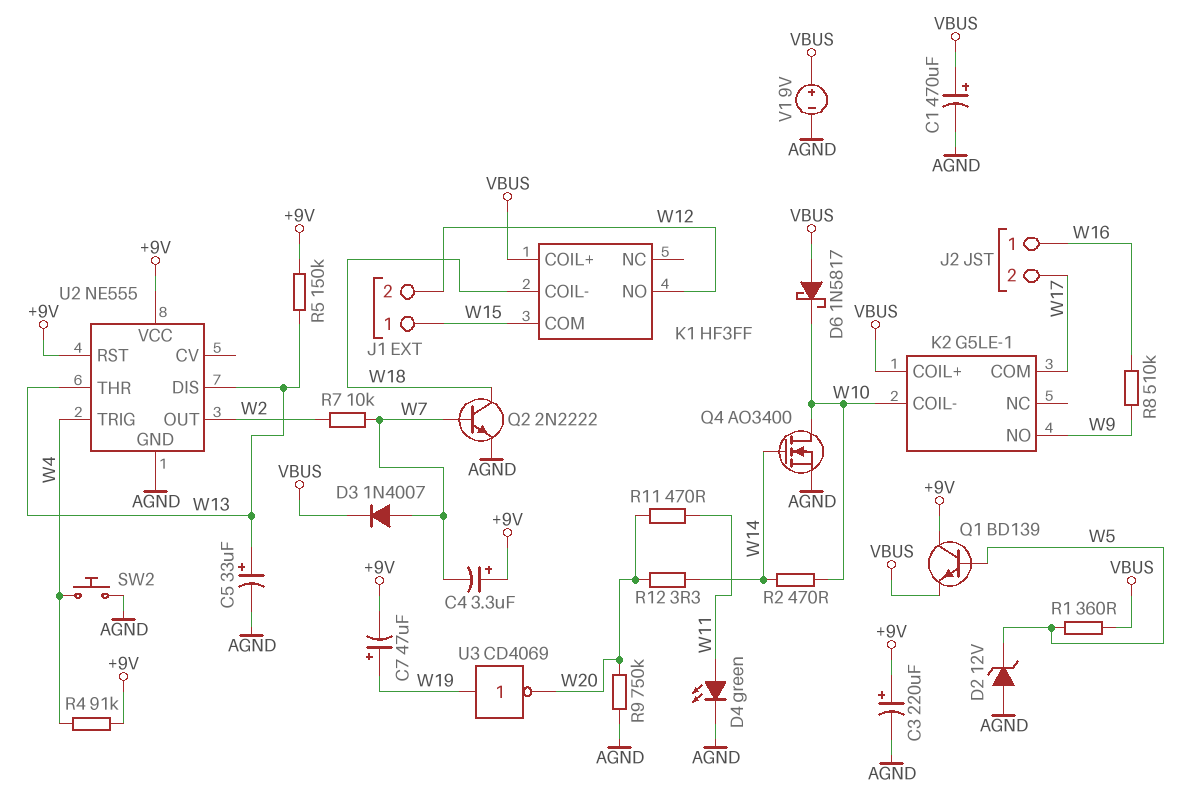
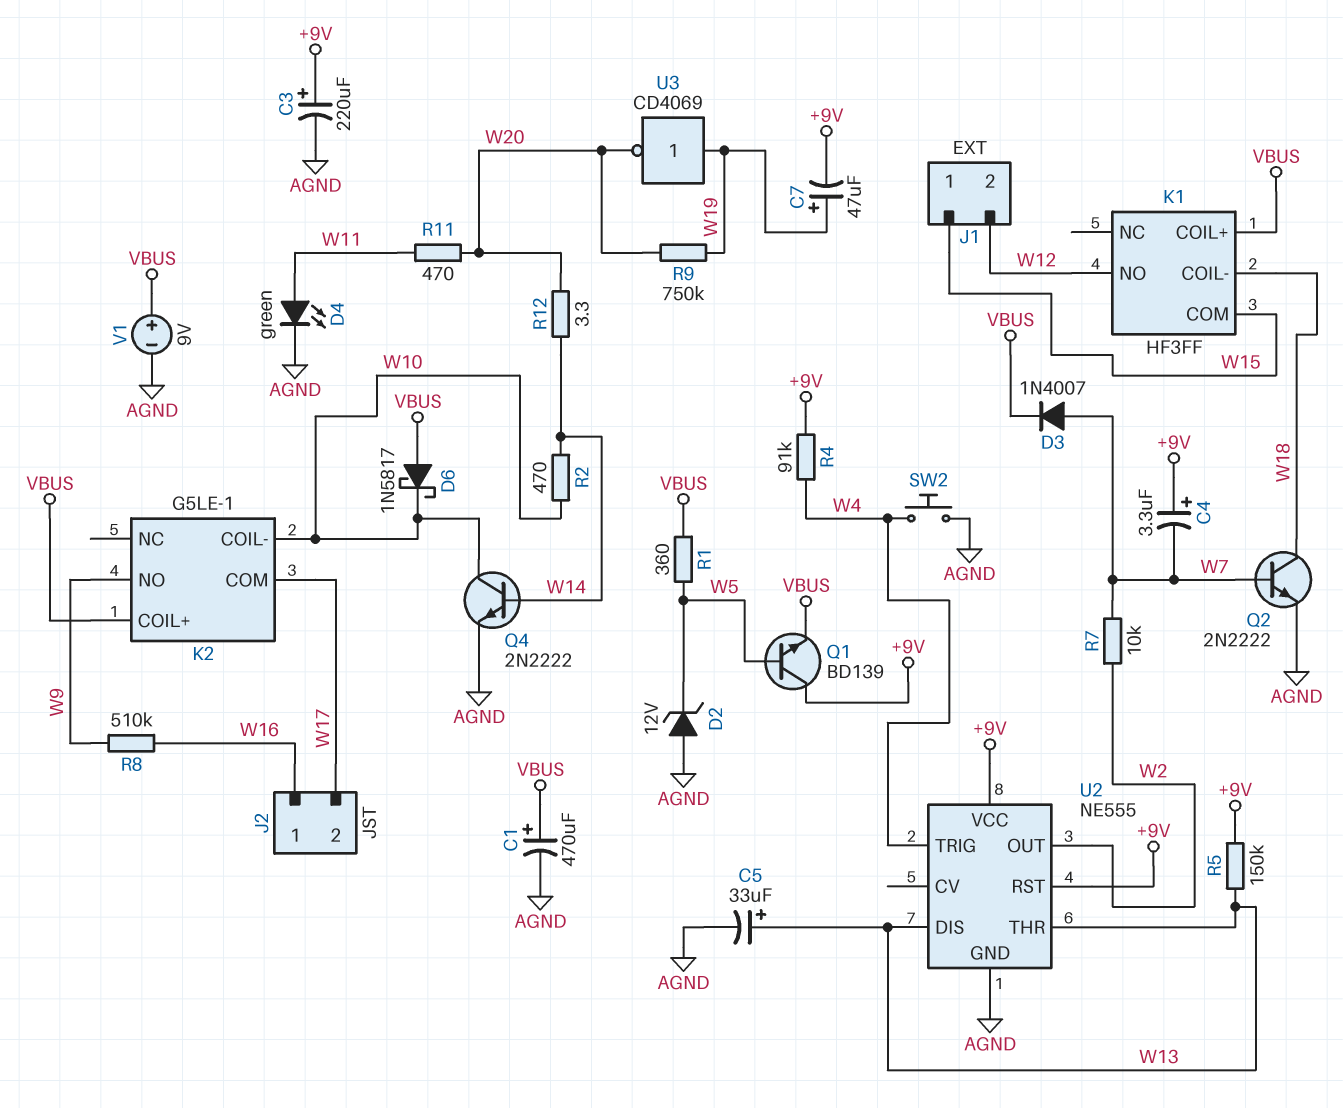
Q4: NMOS AO3400 (G W14, D W10, S AGND) -> NPN 2N2222 (B W14, C W10, E AGND)
R9: 750k (AGND, W20) -> 750k (W19, W20)

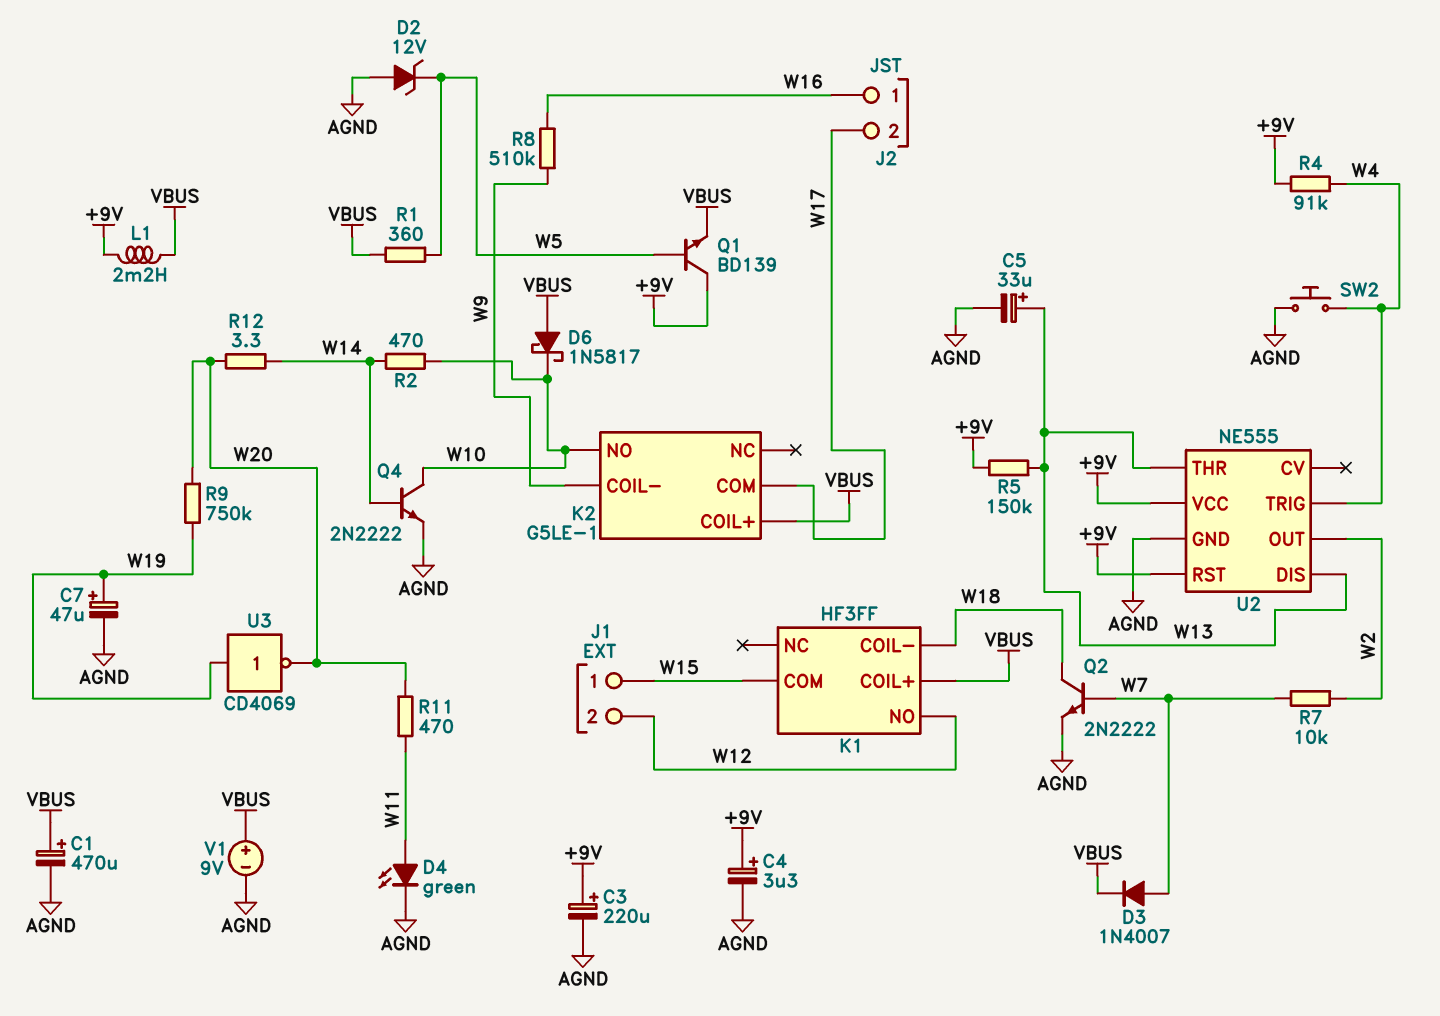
C4: 3.3uF (plus +9V, minus W7) -> 3.3uF (plus +9V, minus AGND)
C7: 47uF (plus W19, minus +9V) -> 47uF (plus W19, minus AGND)
K2 pin COIL-: W10 -> W9
K2 pin NO: W9 -> W10
L1: none -> 2.2mH (+9V, VBUS)

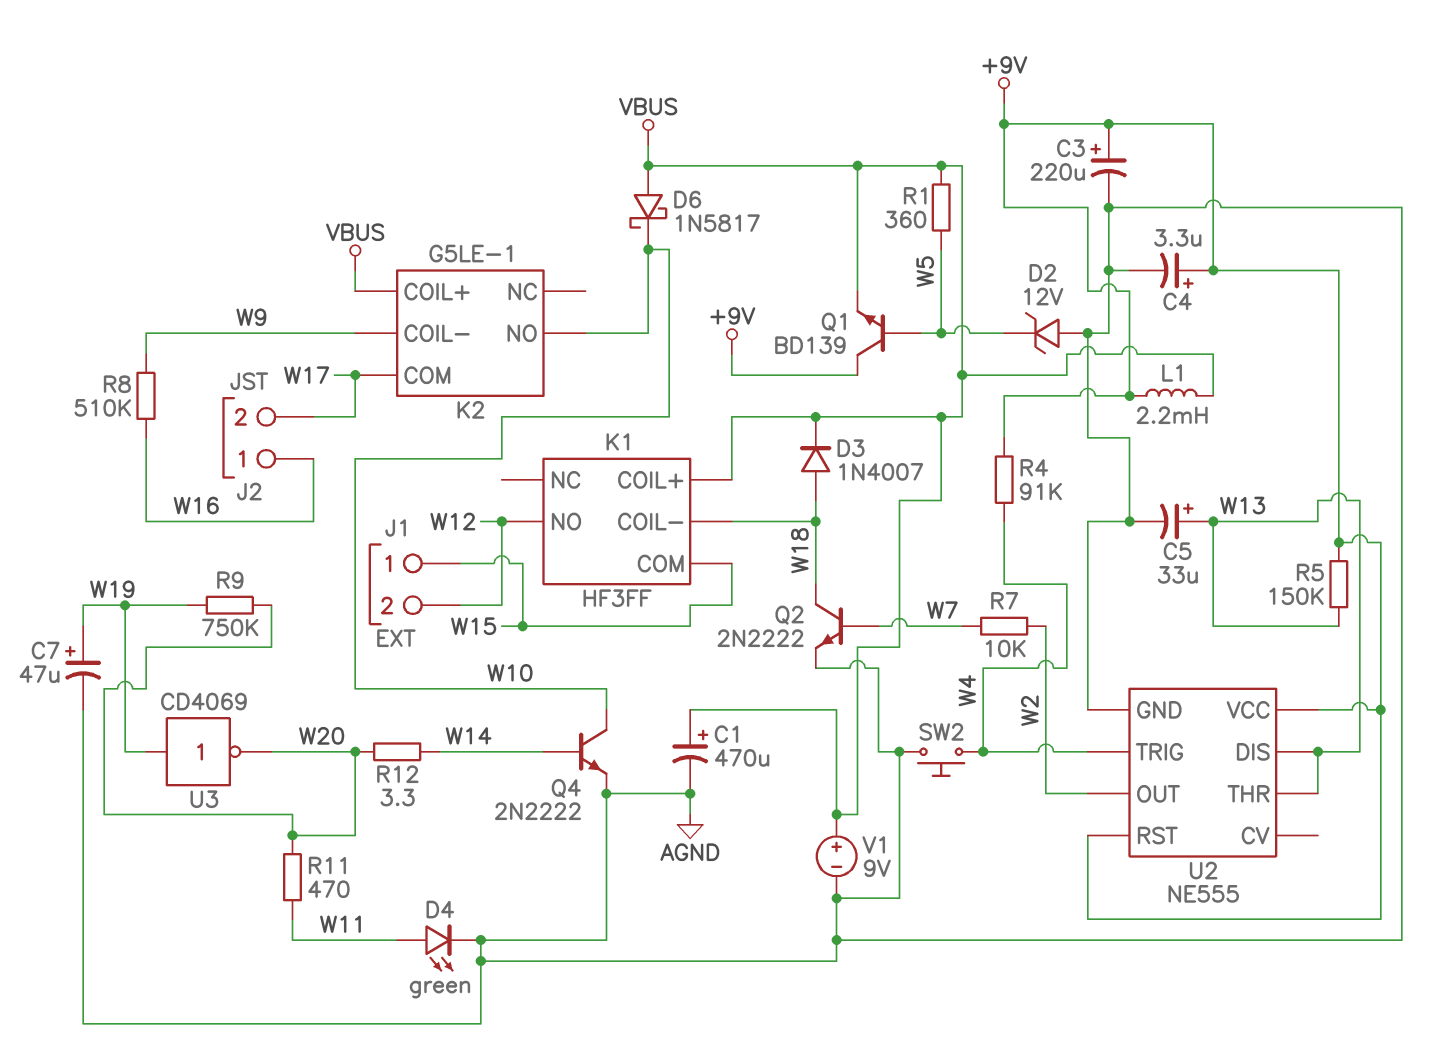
D3: diode 1N4007 (A W7, K VBUS) -> diode 1N4007 (A W18, K VBUS)
R2: 470 (W10, W14) -> none

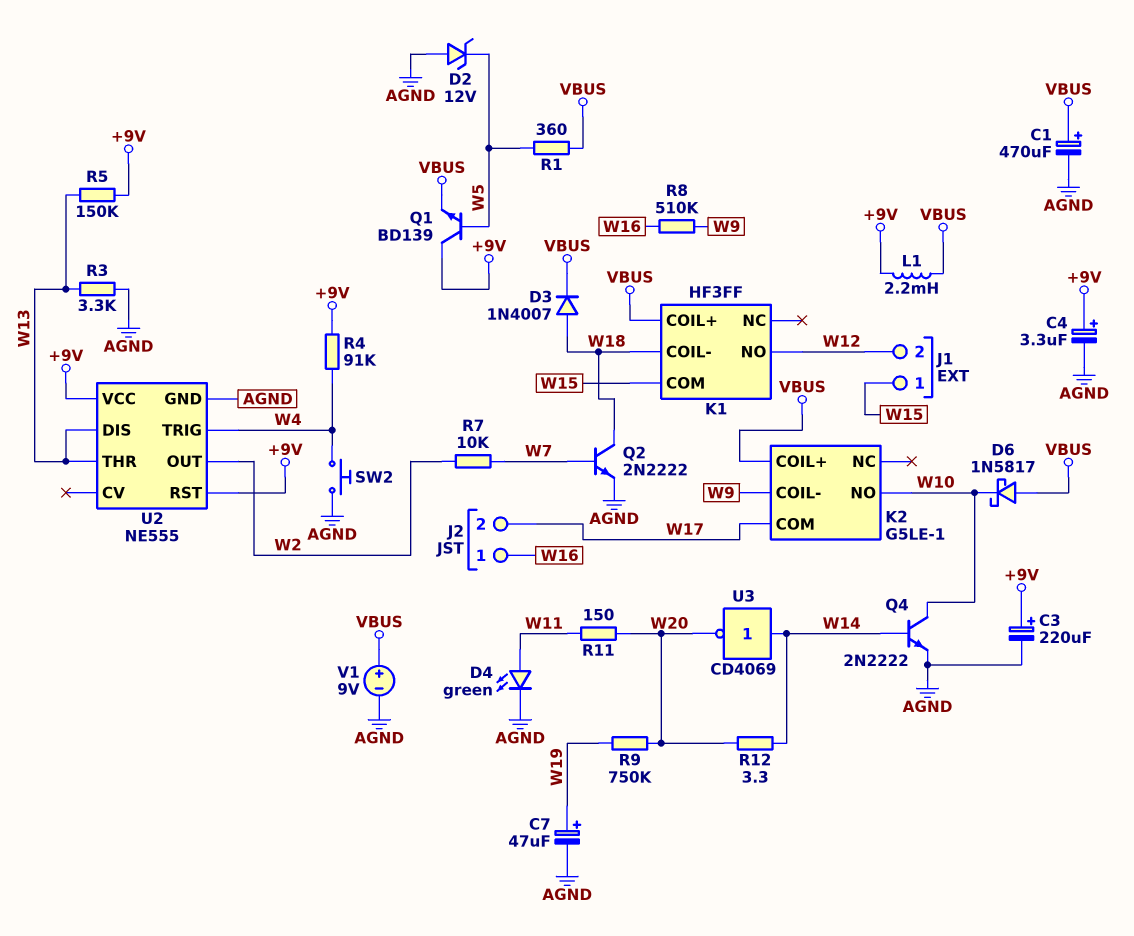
C5: 33uF (plus W13, minus AGND) -> none
R3: none -> 3.3k (AGND, W13)
R11: 470 (W11, W20) -> 150 (W11, W20)
U3: NOT CD4069 (in W19, out W20) -> NOT CD4069 (in W14, out W20)

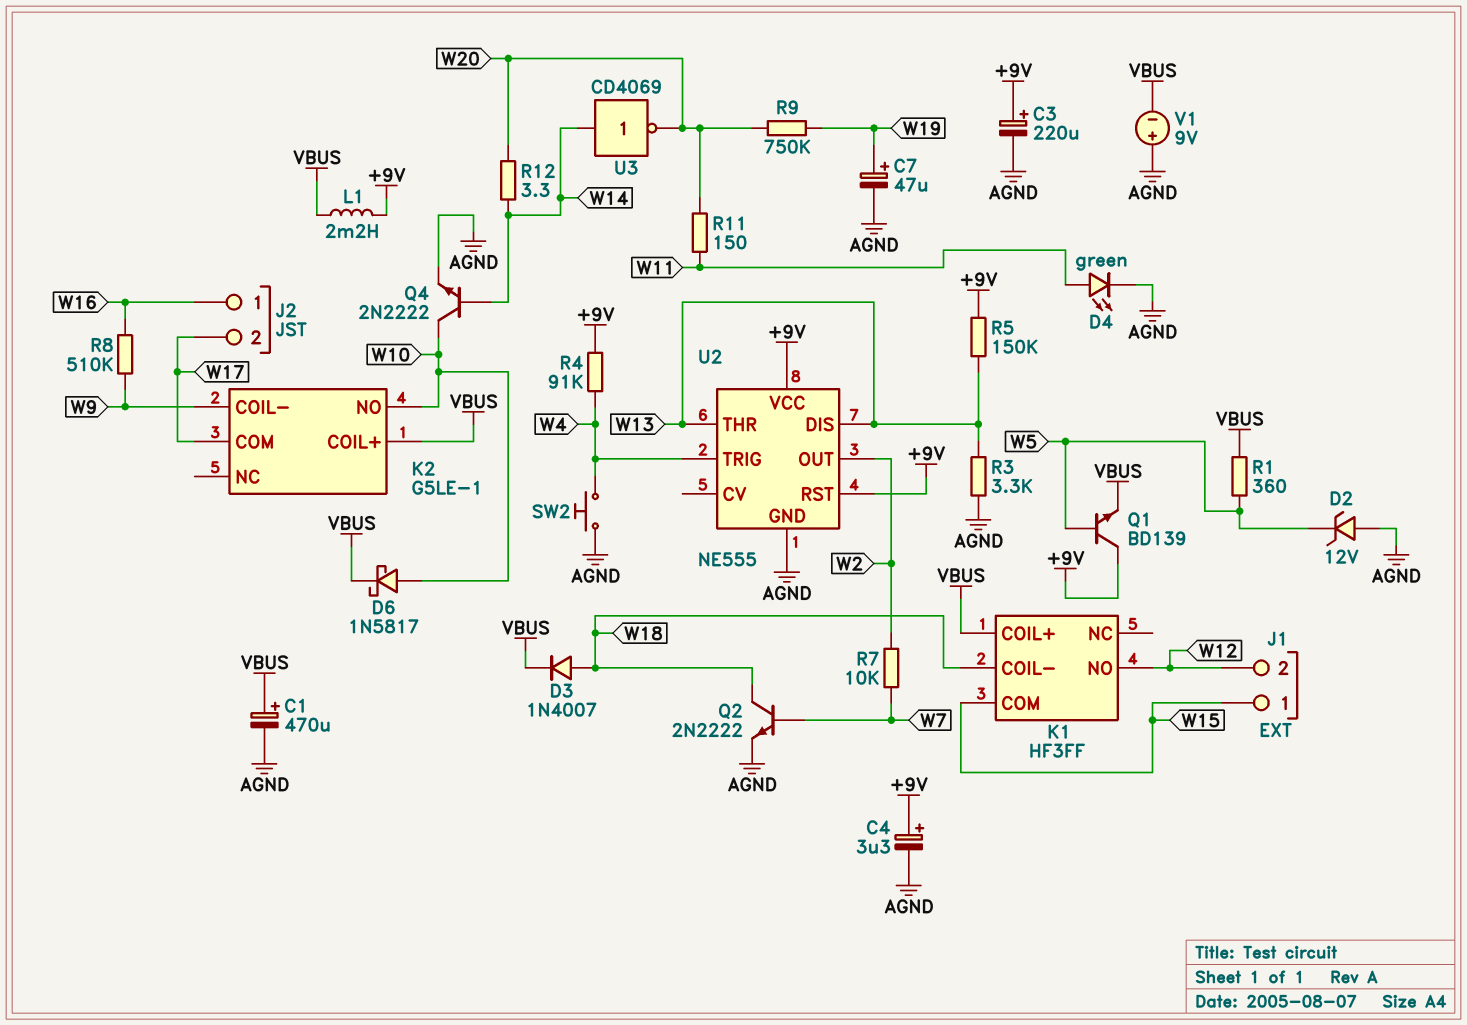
D6: schottky 1N5817 (A VBUS, K W10) -> schottky 1N5817 (A W10, K VBUS)
V1: 9V (plus VBUS, minus AGND) -> 9V (plus AGND, minus VBUS)

